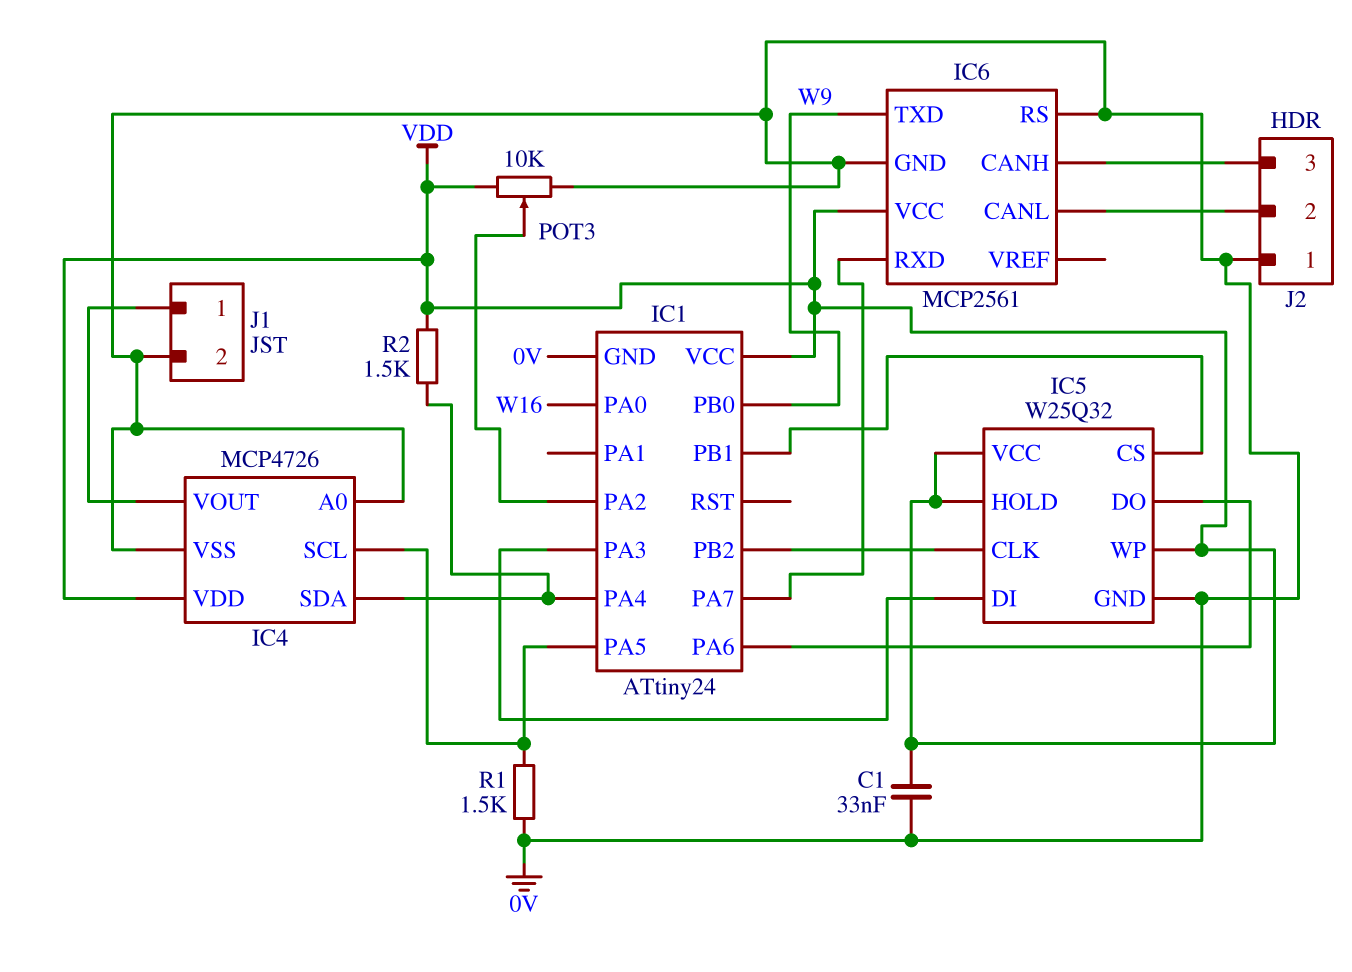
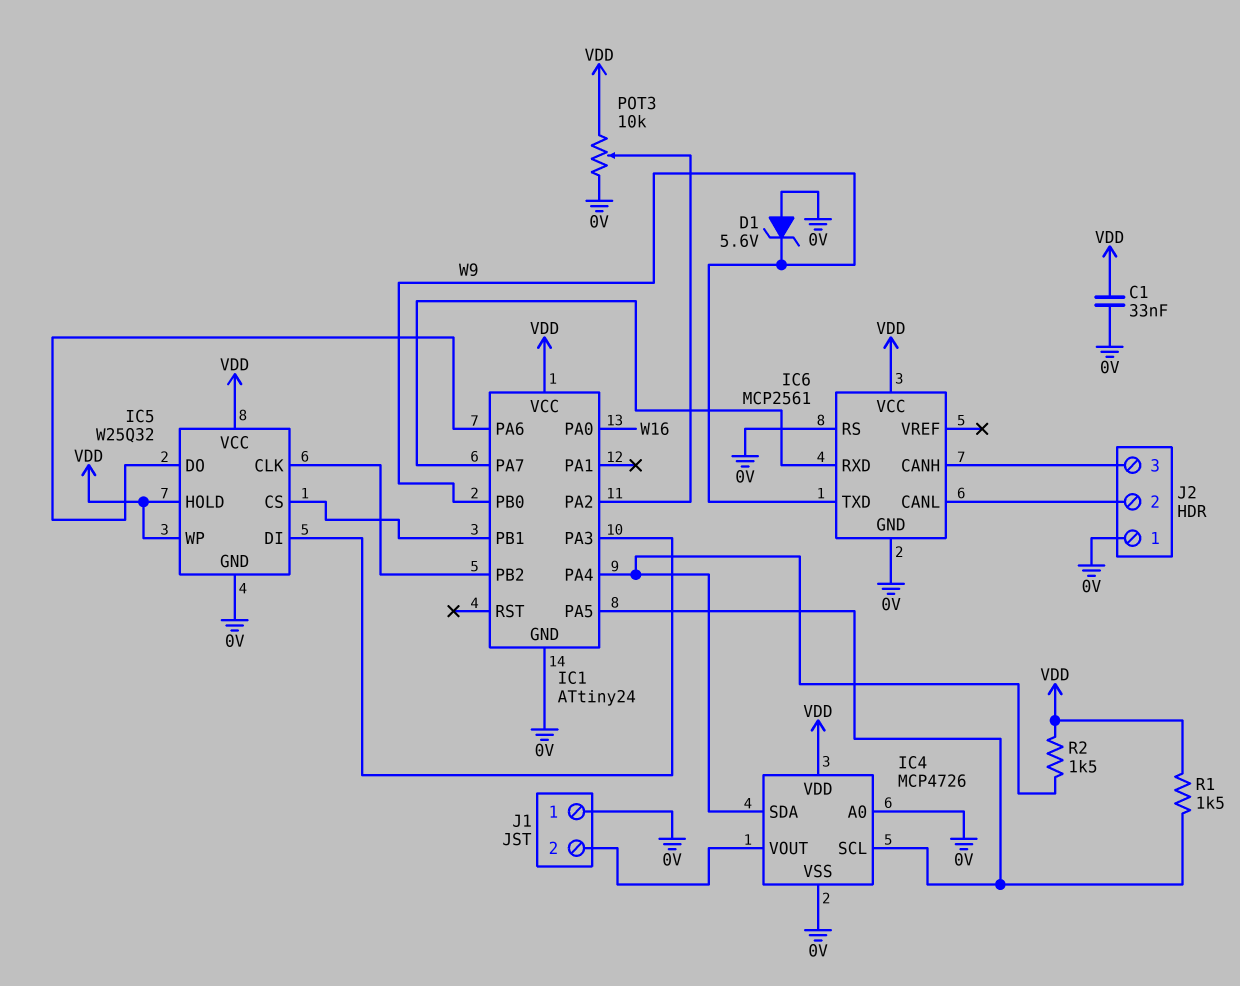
D1: none -> zener 5.6V (A 0V, K W9)
J1 pin 1: IC4/VOUT -> 0V
J1 pin 2: 0V -> IC4/VOUT
R1: 1.5k (0V, IC1/PA5) -> 1.5k (IC1/PA5, VDD)

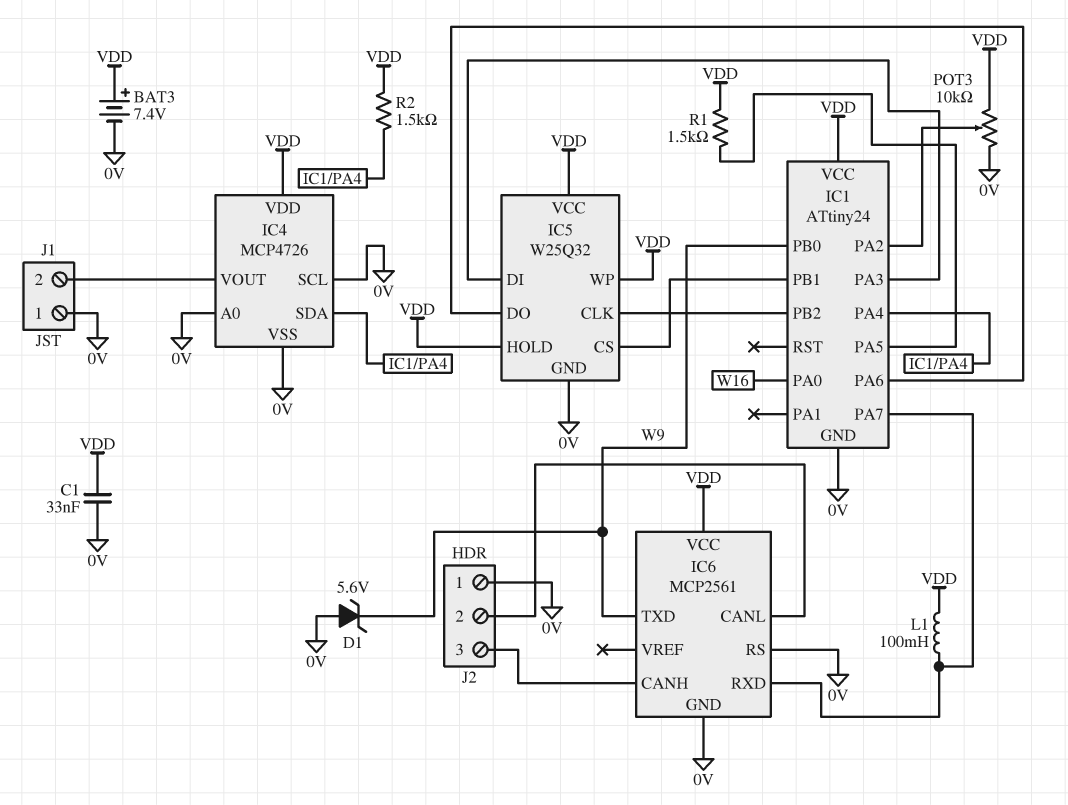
BAT3: none -> 7.4V (plus VDD, minus 0V)
IC4 pin SCL: IC1/PA5 -> 0V
L1: none -> 100mH (IC1/PA7, VDD)

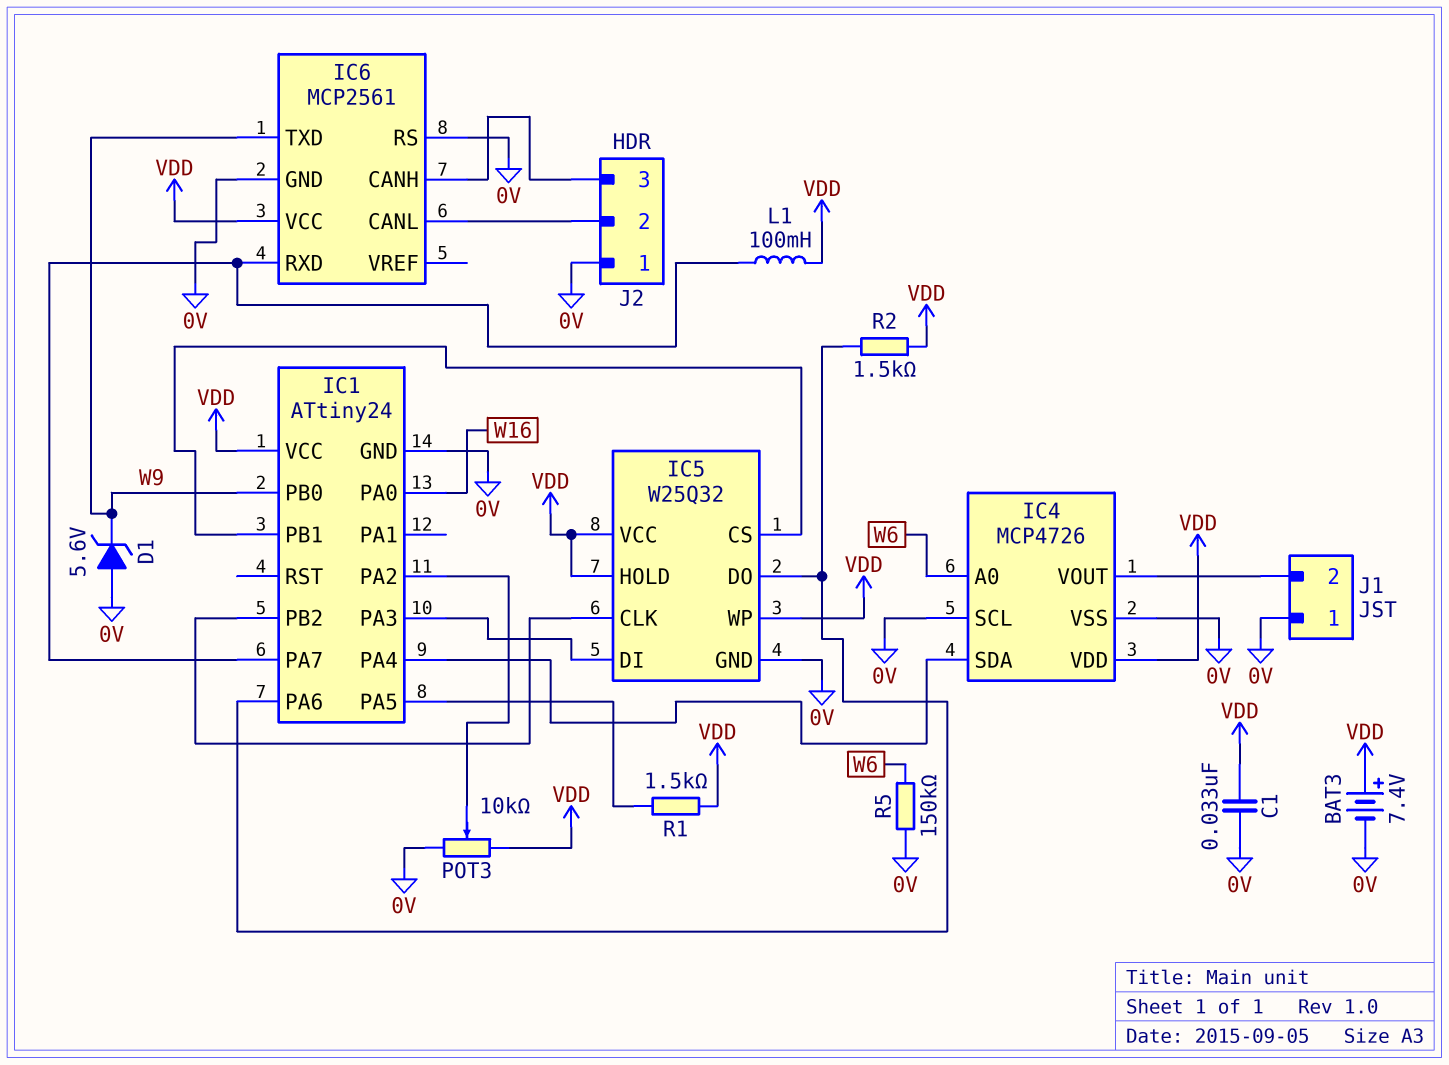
IC4 pin A0: 0V -> W6
R2: 1.5k (IC1/PA4, VDD) -> 1.5k (IC1/PA6, VDD)
R5: none -> 150k (0V, W6)

